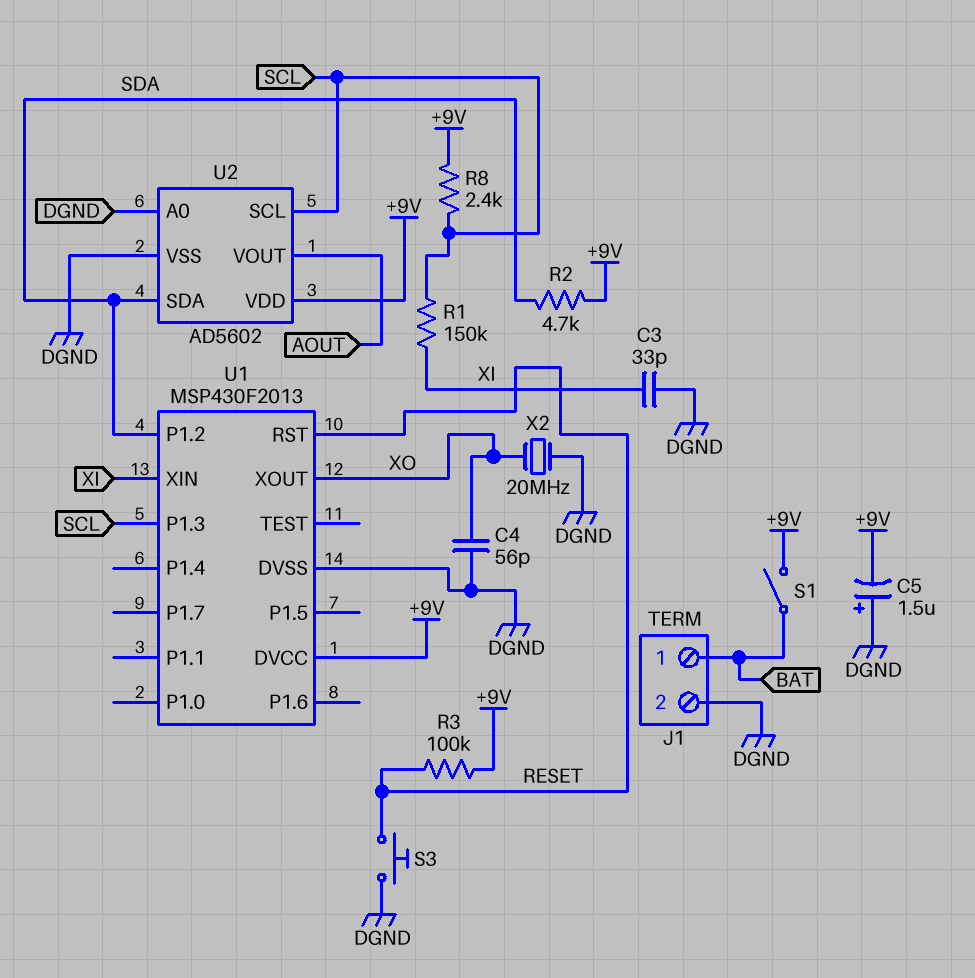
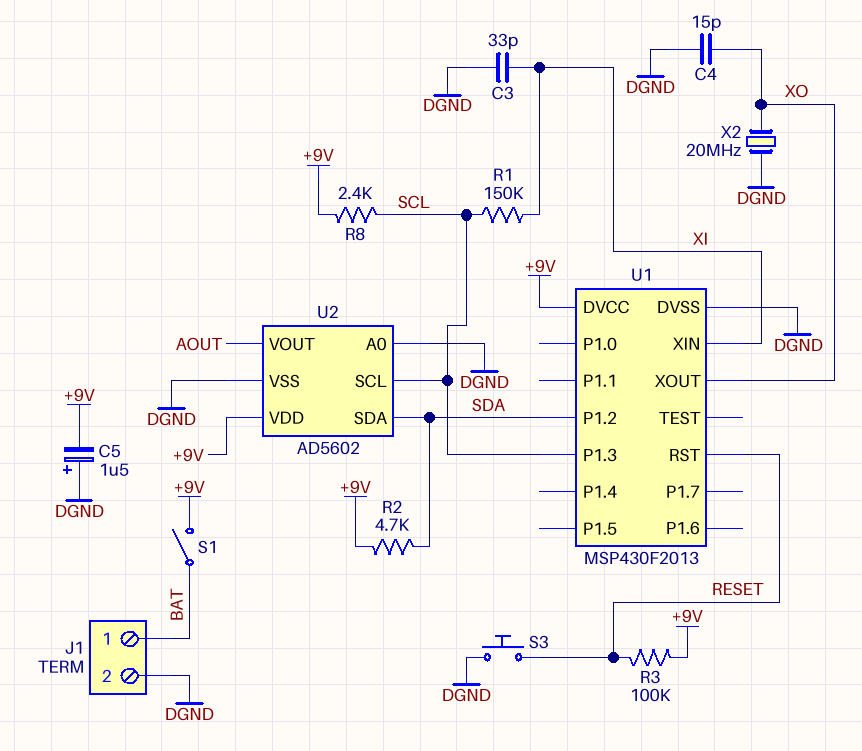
C4: 56pF (DGND, XO) -> 15pF (DGND, XO)

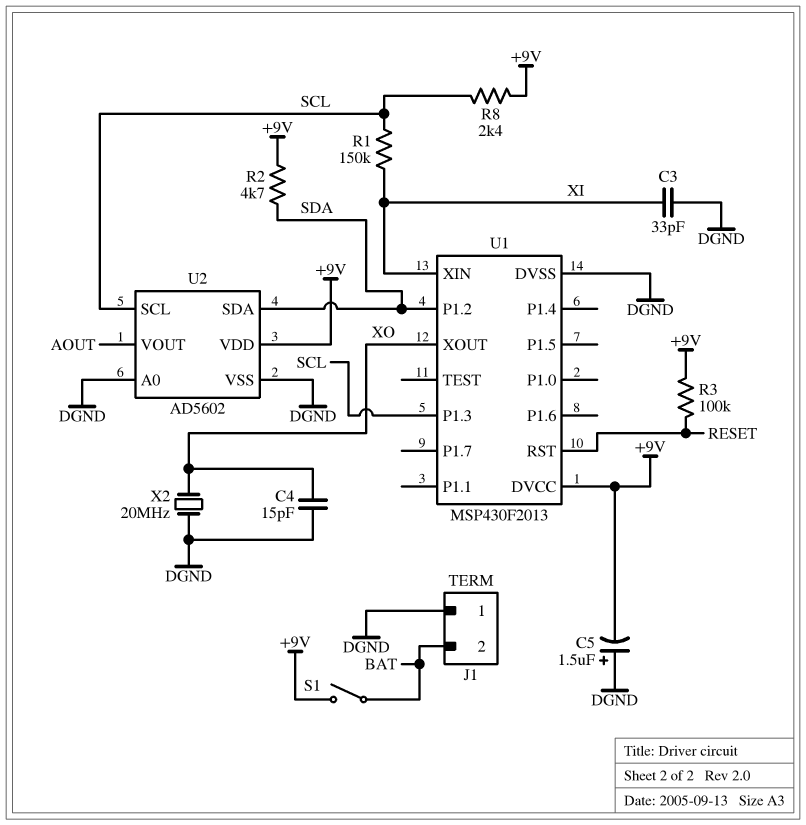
J1 pin 1: BAT -> DGND
J1 pin 2: DGND -> BAT
S3: button (DGND, RESET) -> none

